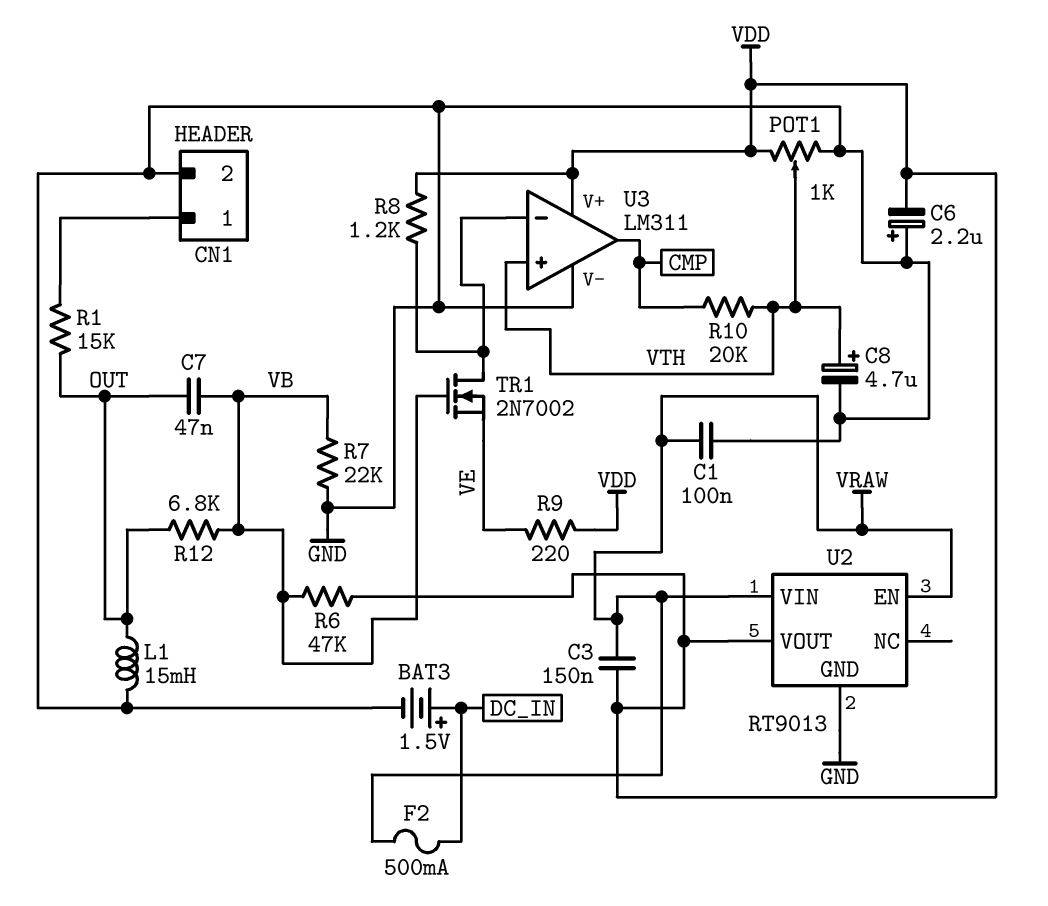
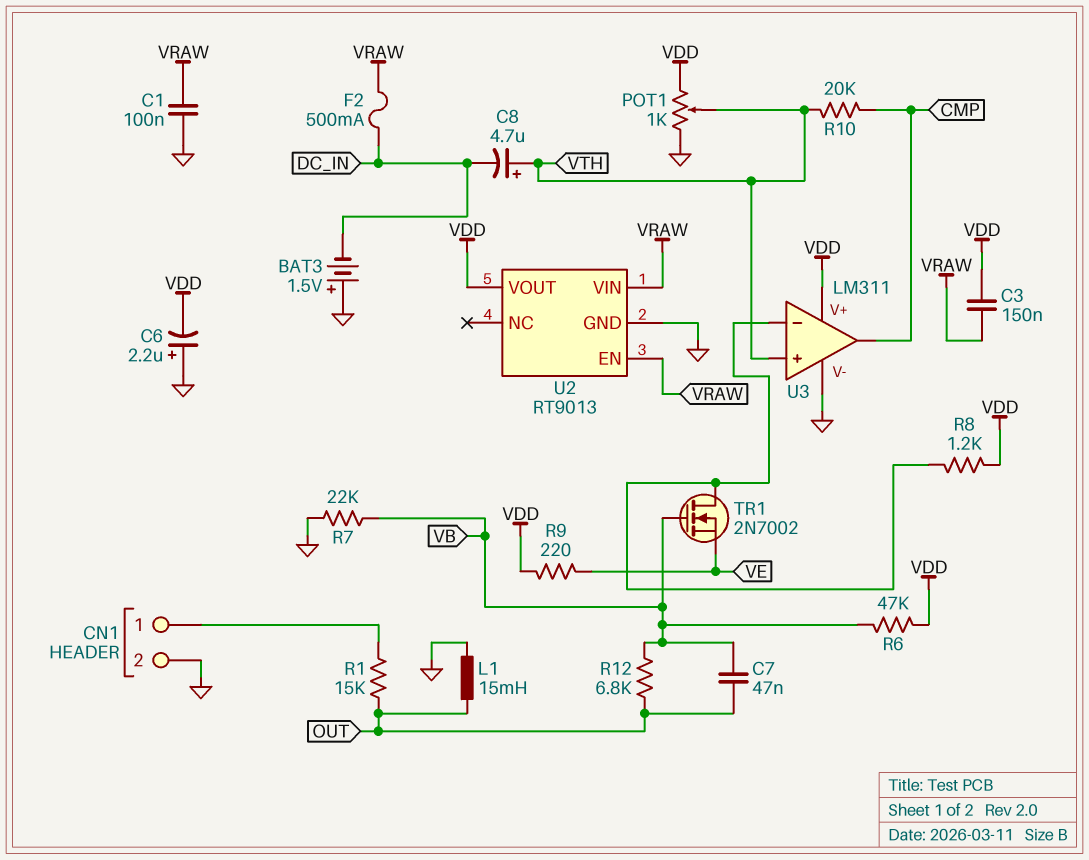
BAT3: 1.5V (plus DC_IN, minus GND) -> 1.5V (plus GND, minus DC_IN)
C8: 4.7uF (plus VTH, minus GND) -> 4.7uF (plus VTH, minus DC_IN)

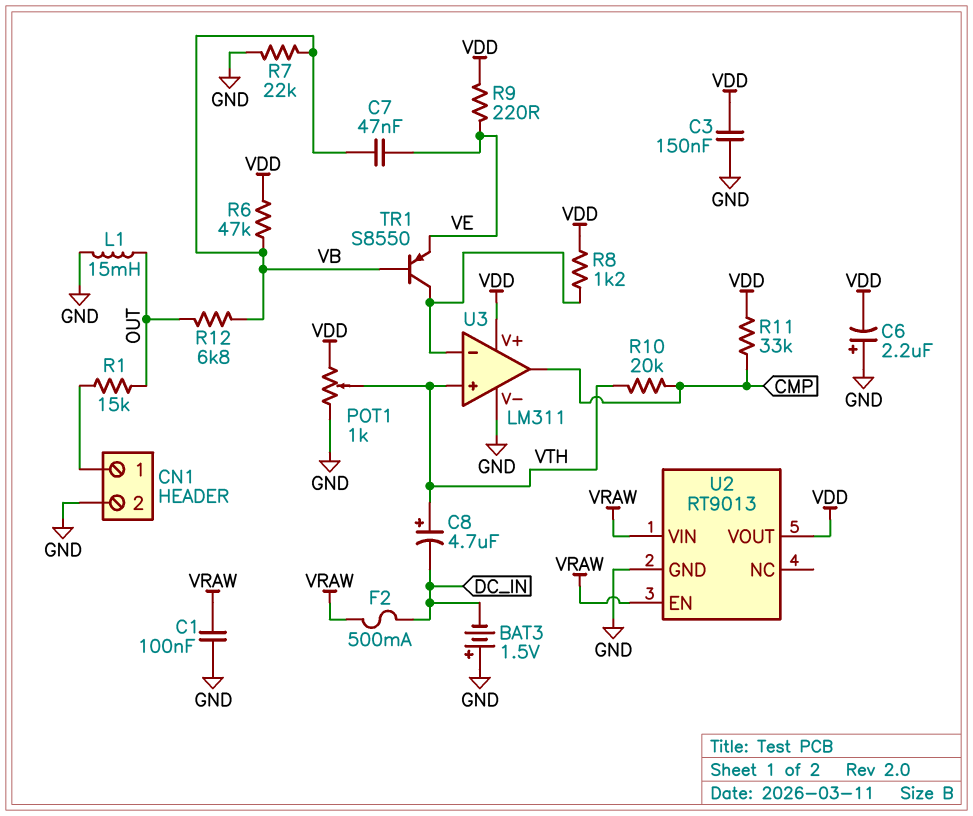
C3: 150nF (VDD, VRAW) -> 150nF (GND, VDD)
C7: 47nF (OUT, VB) -> 47nF (VB, VE)
R11: none -> 33k (CMP, VDD)
TR1: NMOS 2N7002 (G VB, D U3/in-, S VE) -> PNP S8550 (B VB, C U3/in-, E VE)

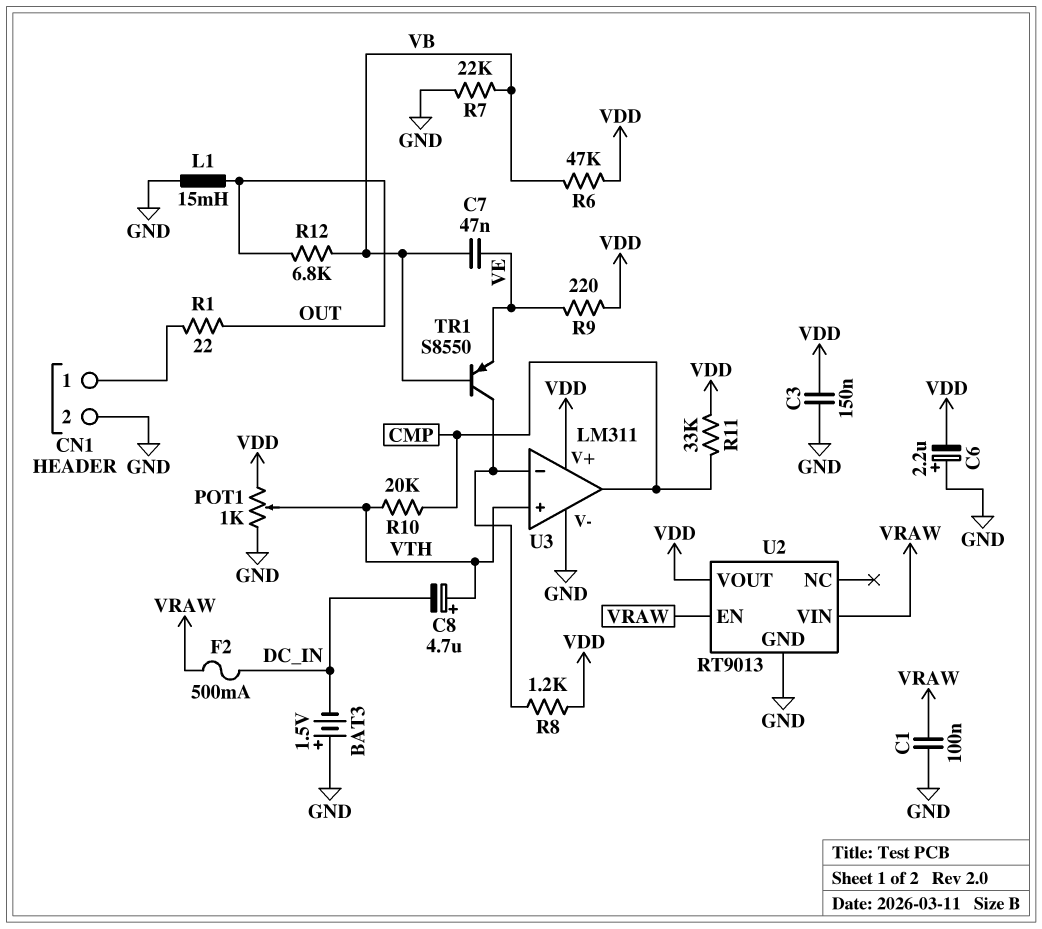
R1: 15k (CN1/1, OUT) -> 22 (CN1/1, OUT)

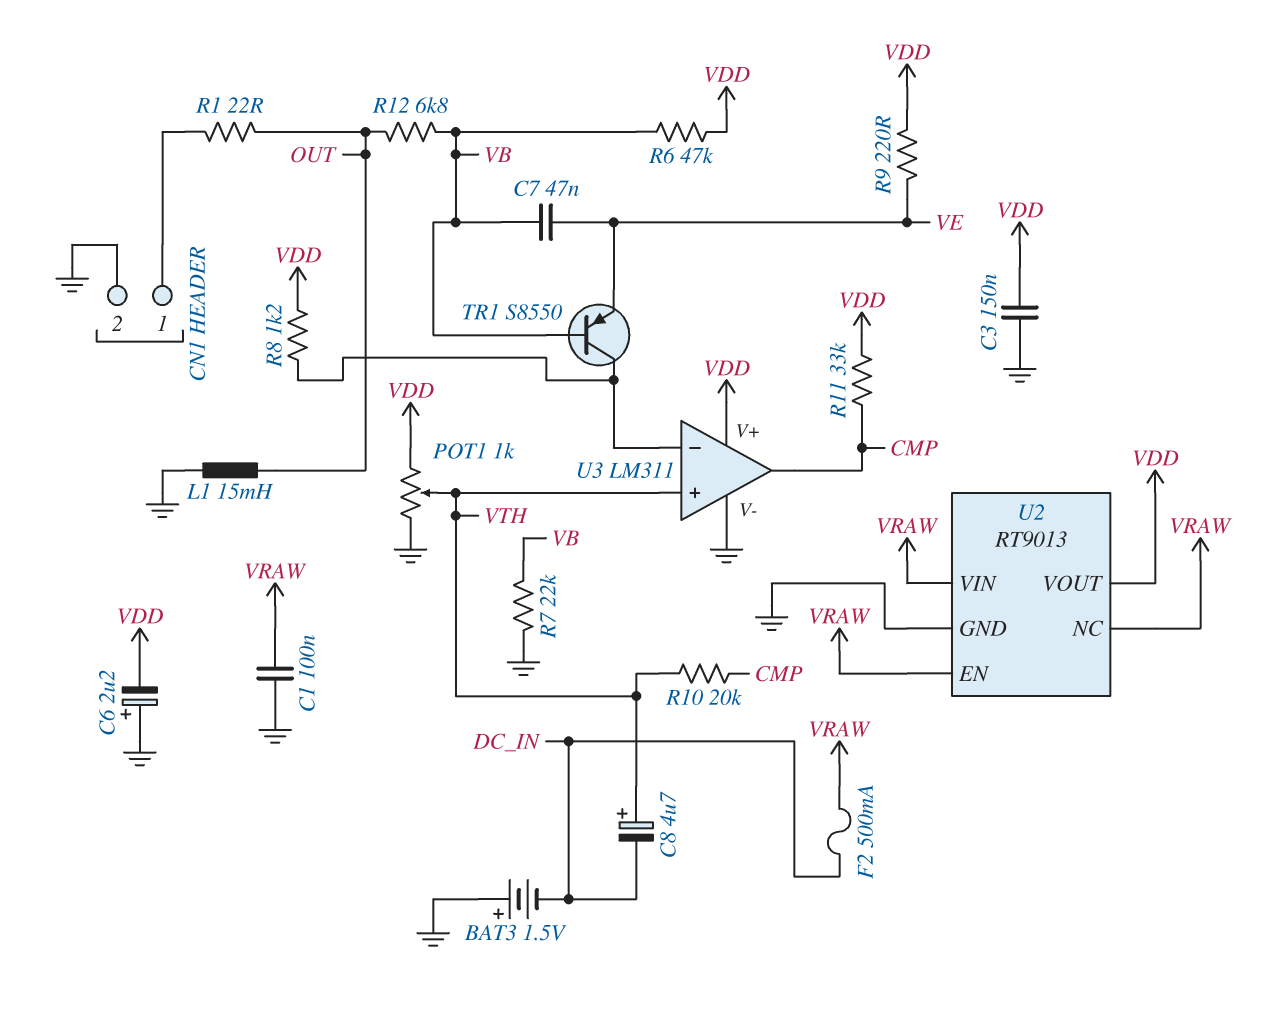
U2 pin NC: none -> VRAW

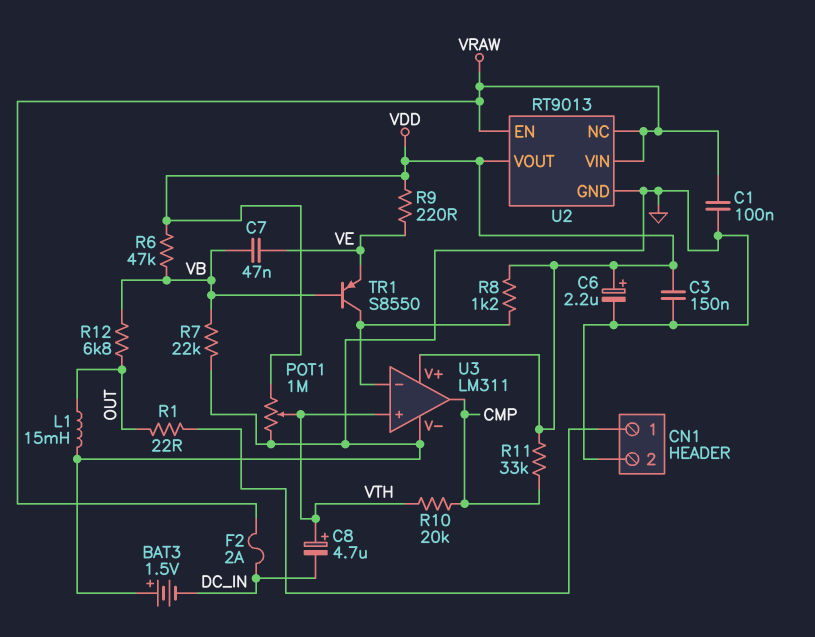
C6: 2.2uF (plus GND, minus VDD) -> 2.2uF (plus VDD, minus GND)
F2: 500mA (DC_IN, VRAW) -> 2A (DC_IN, VRAW)
POT1: 1k (GND, VDD, wiper VTH) -> 1M (GND, VDD, wiper VTH)

